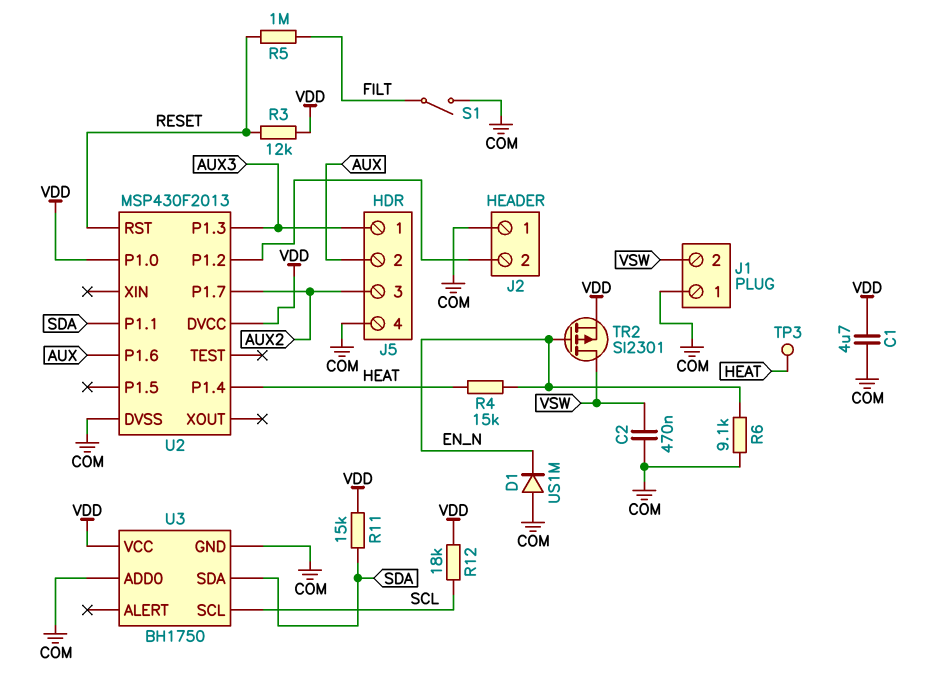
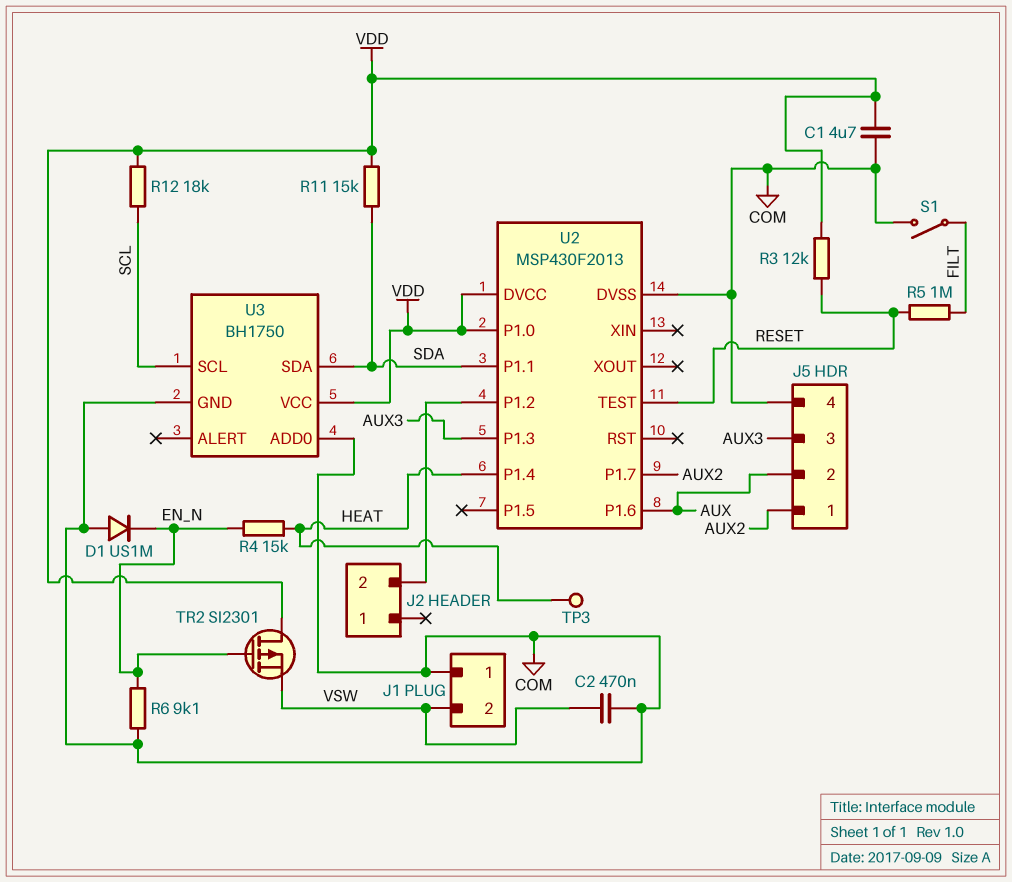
J2 pin 1: COM -> none
J5 pin 1: AUX3 -> AUX2
J5 pin 3: AUX2 -> AUX3
TR2: PMOS SI2301 (G EN_N, D VSW, S VDD) -> PMOS SI2301 (G EN_N, D VDD, S VSW)
U2 pin RST: RESET -> none
U2 pin TEST: none -> RESET

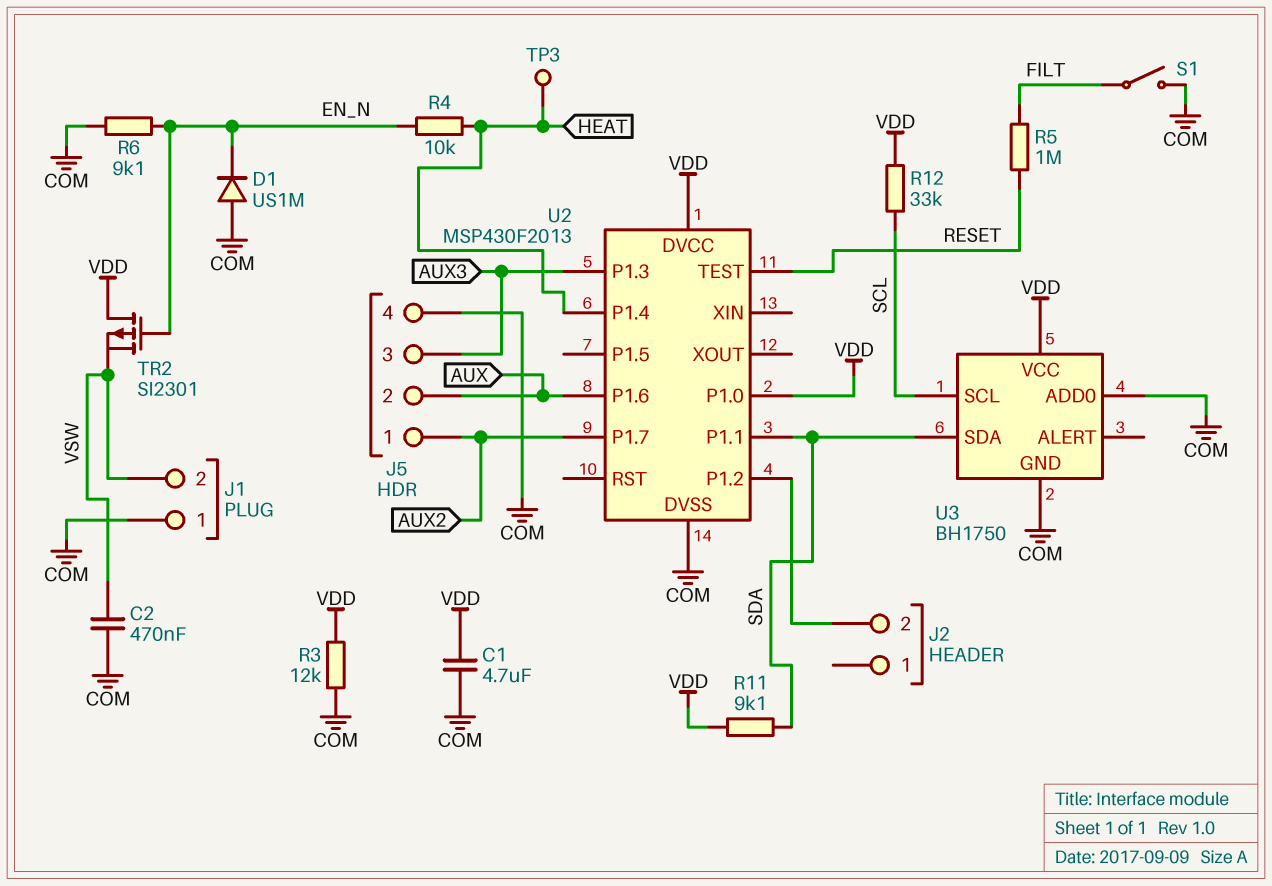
R3: 12k (RESET, VDD) -> 12k (COM, VDD)
R4: 15k (EN_N, HEAT) -> 10k (EN_N, HEAT)
R11: 15k (SDA, VDD) -> 9.1k (SDA, VDD)
R12: 18k (SCL, VDD) -> 33k (SCL, VDD)

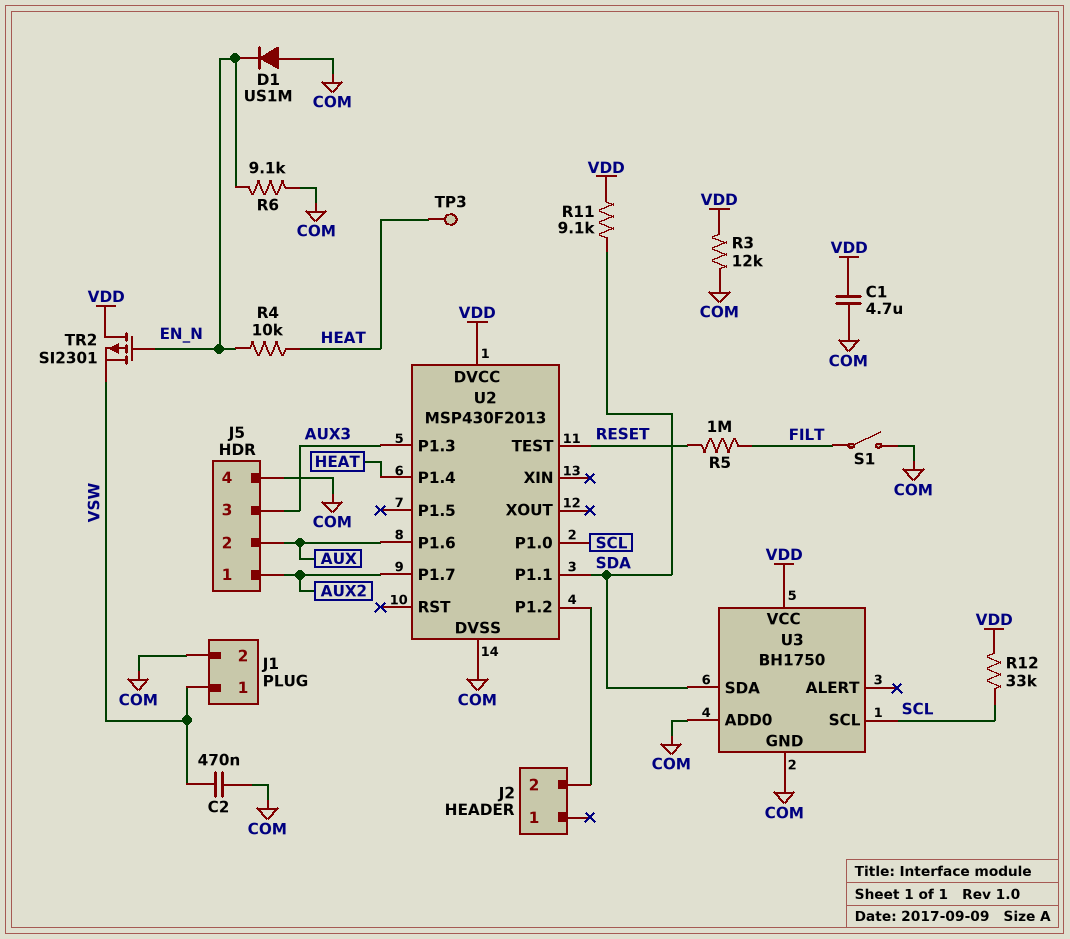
J1 pin 1: COM -> VSW
J1 pin 2: VSW -> COM
U2 pin P1.0: VDD -> SCL

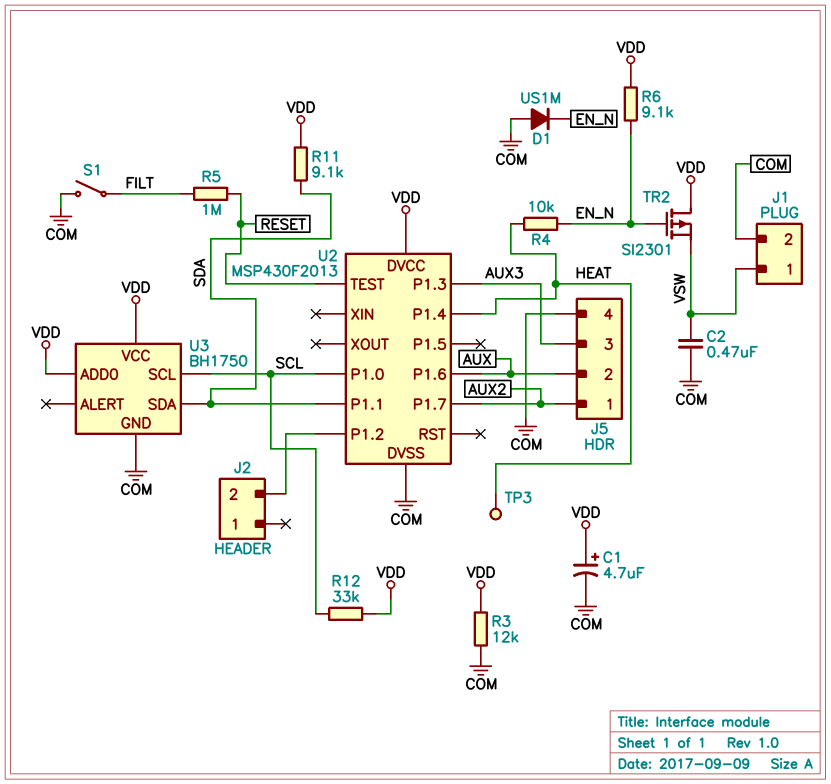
C1: 4.7uF (COM, VDD) -> 4.7uF (plus VDD, minus COM)
R6: 9.1k (COM, EN_N) -> 9.1k (EN_N, VDD)
U3 pin ADD0: COM -> VDD

